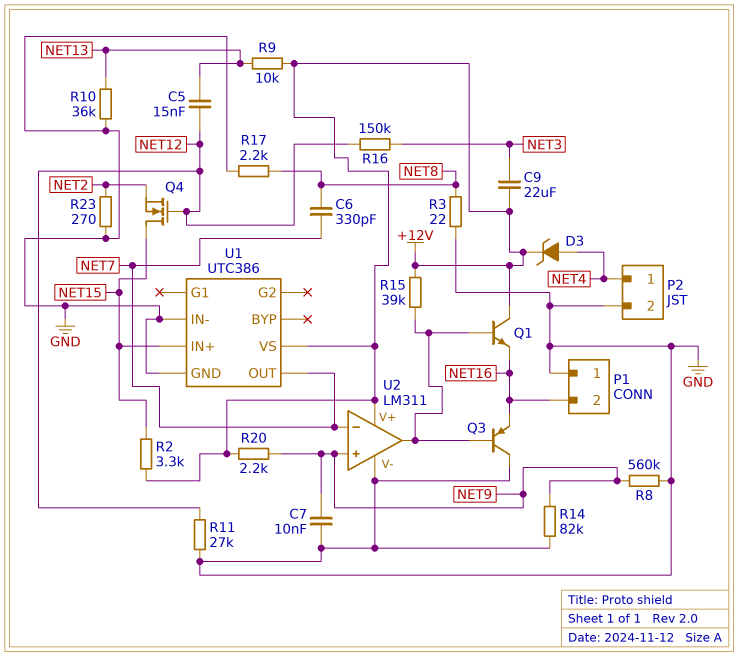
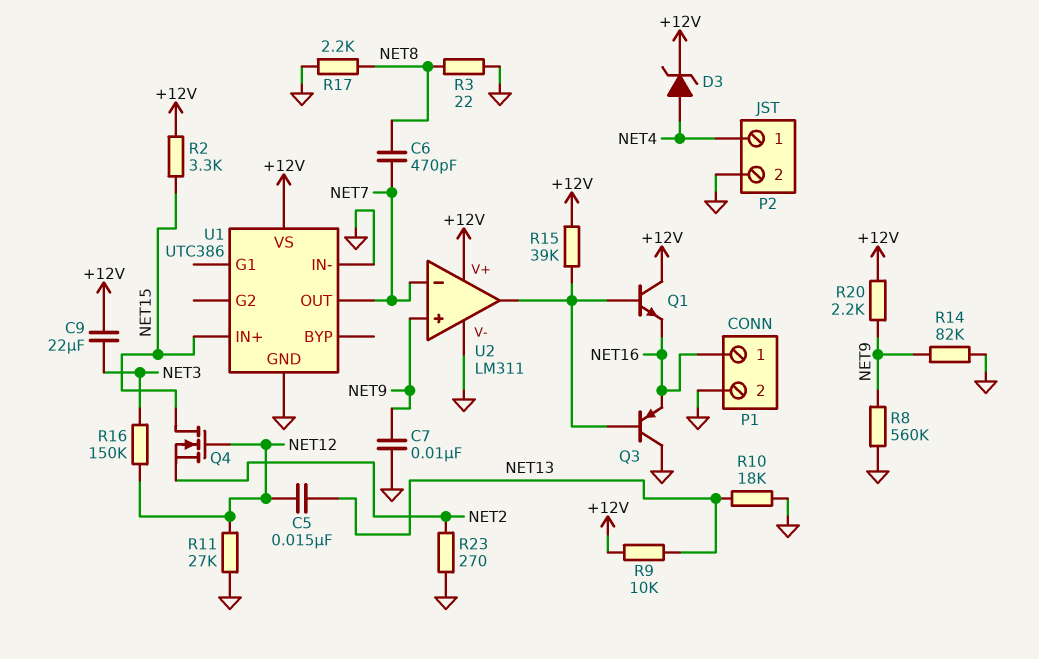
C6: 330pF (NET7, NET8) -> 470pF (NET7, NET8)
P1 pin 1: GND -> NET16
P1 pin 2: NET16 -> GND
R10: 36k (GND, NET13) -> 18k (GND, NET13)

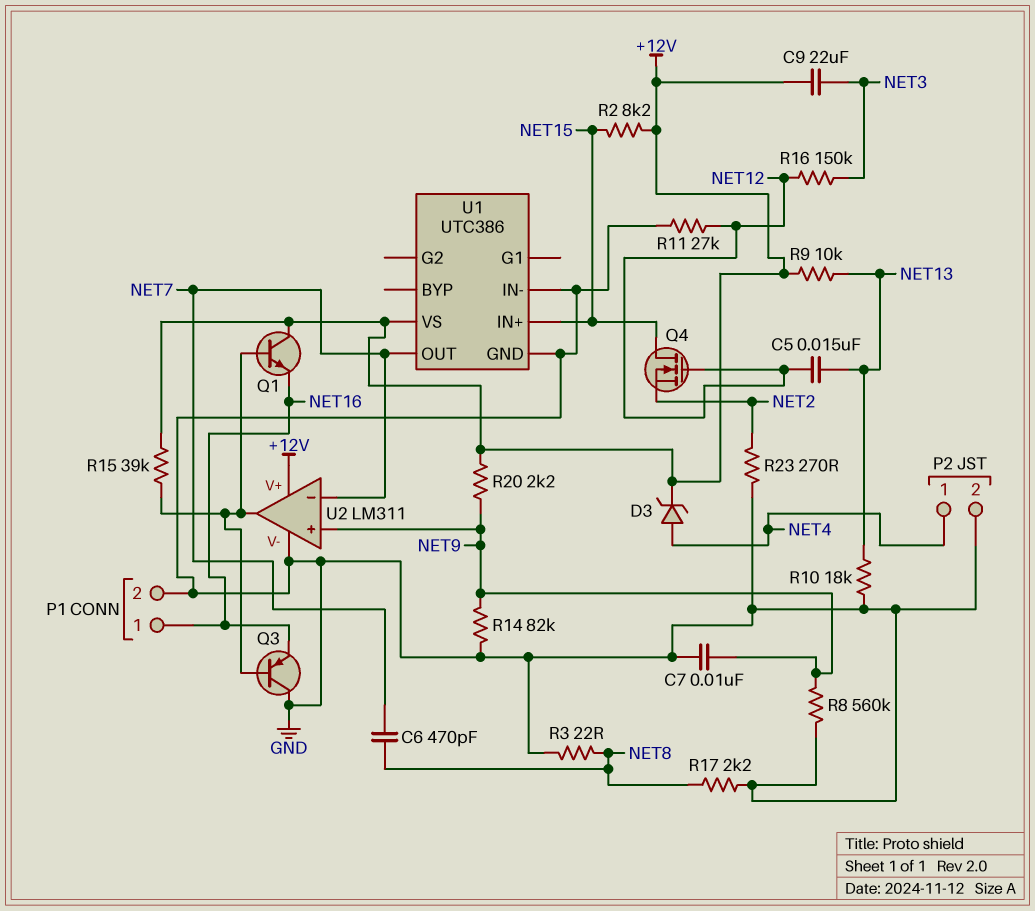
R2: 3.3k (+12V, NET15) -> 8.2k (+12V, NET15)

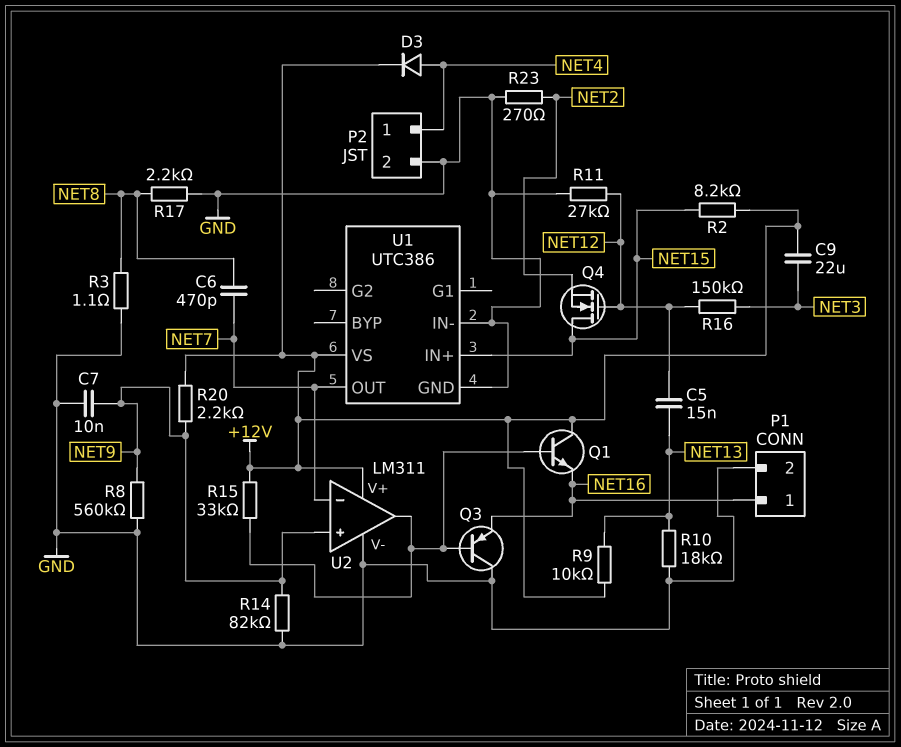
D3: zener (A NET4, K +12V) -> diode (A NET4, K +12V)
R3: 22 (GND, NET8) -> 1.1 (GND, NET8)
R15: 39k (+12V, U2/out) -> 33k (+12V, U2/out)

